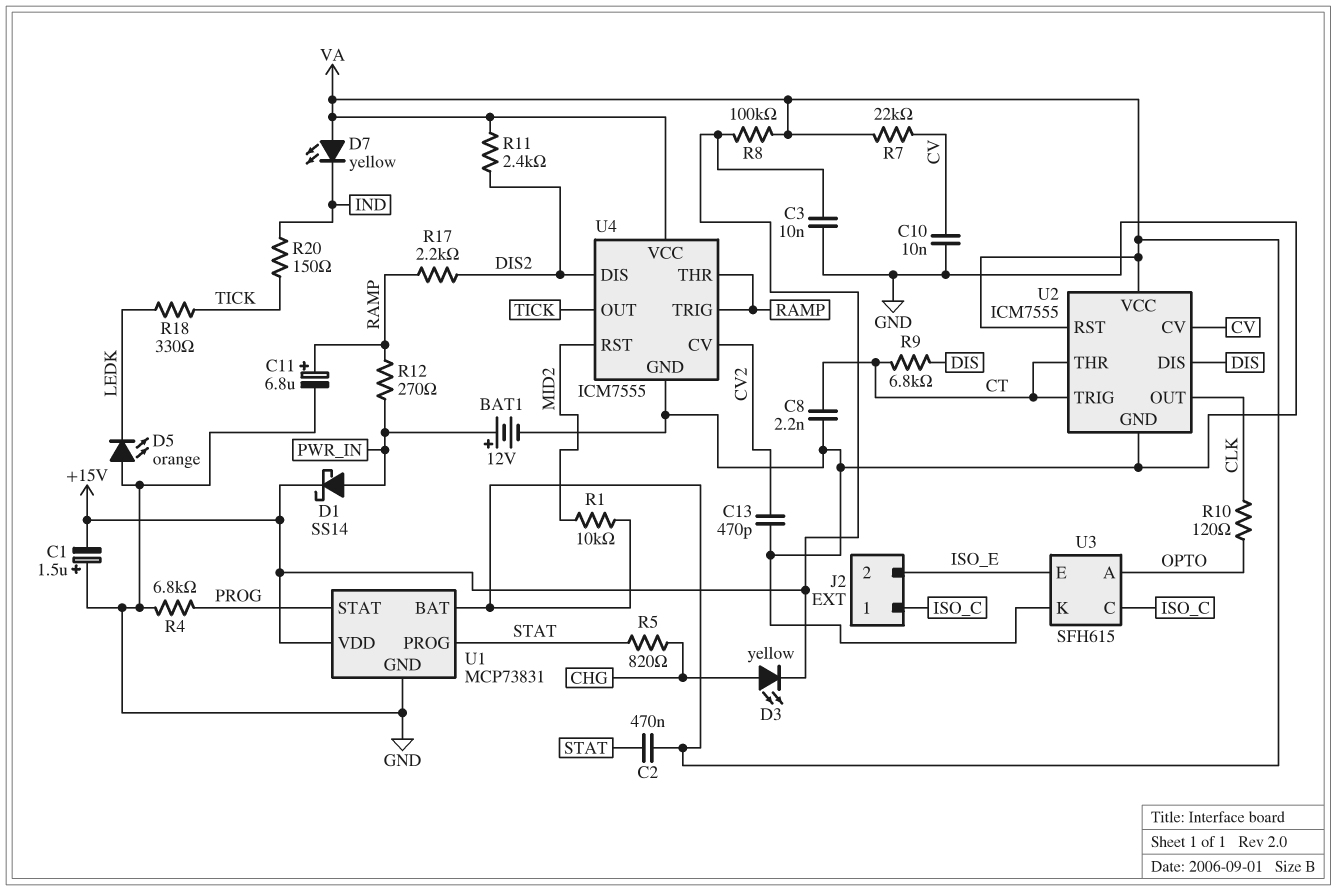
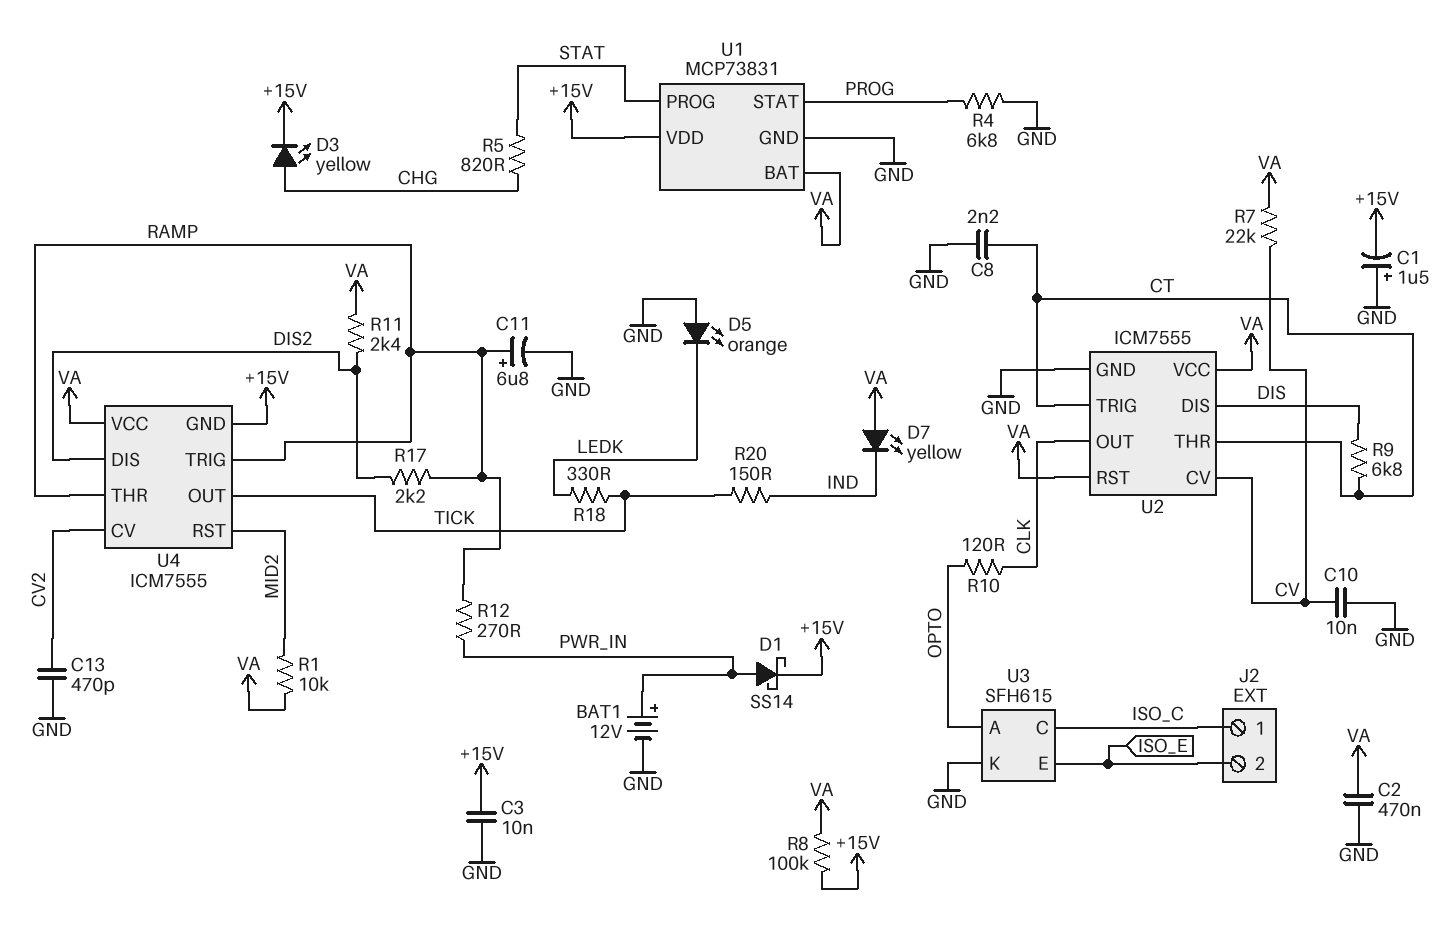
C2: 470nF (STAT, VA) -> 470nF (GND, VA)
U4 pin GND: GND -> +15V

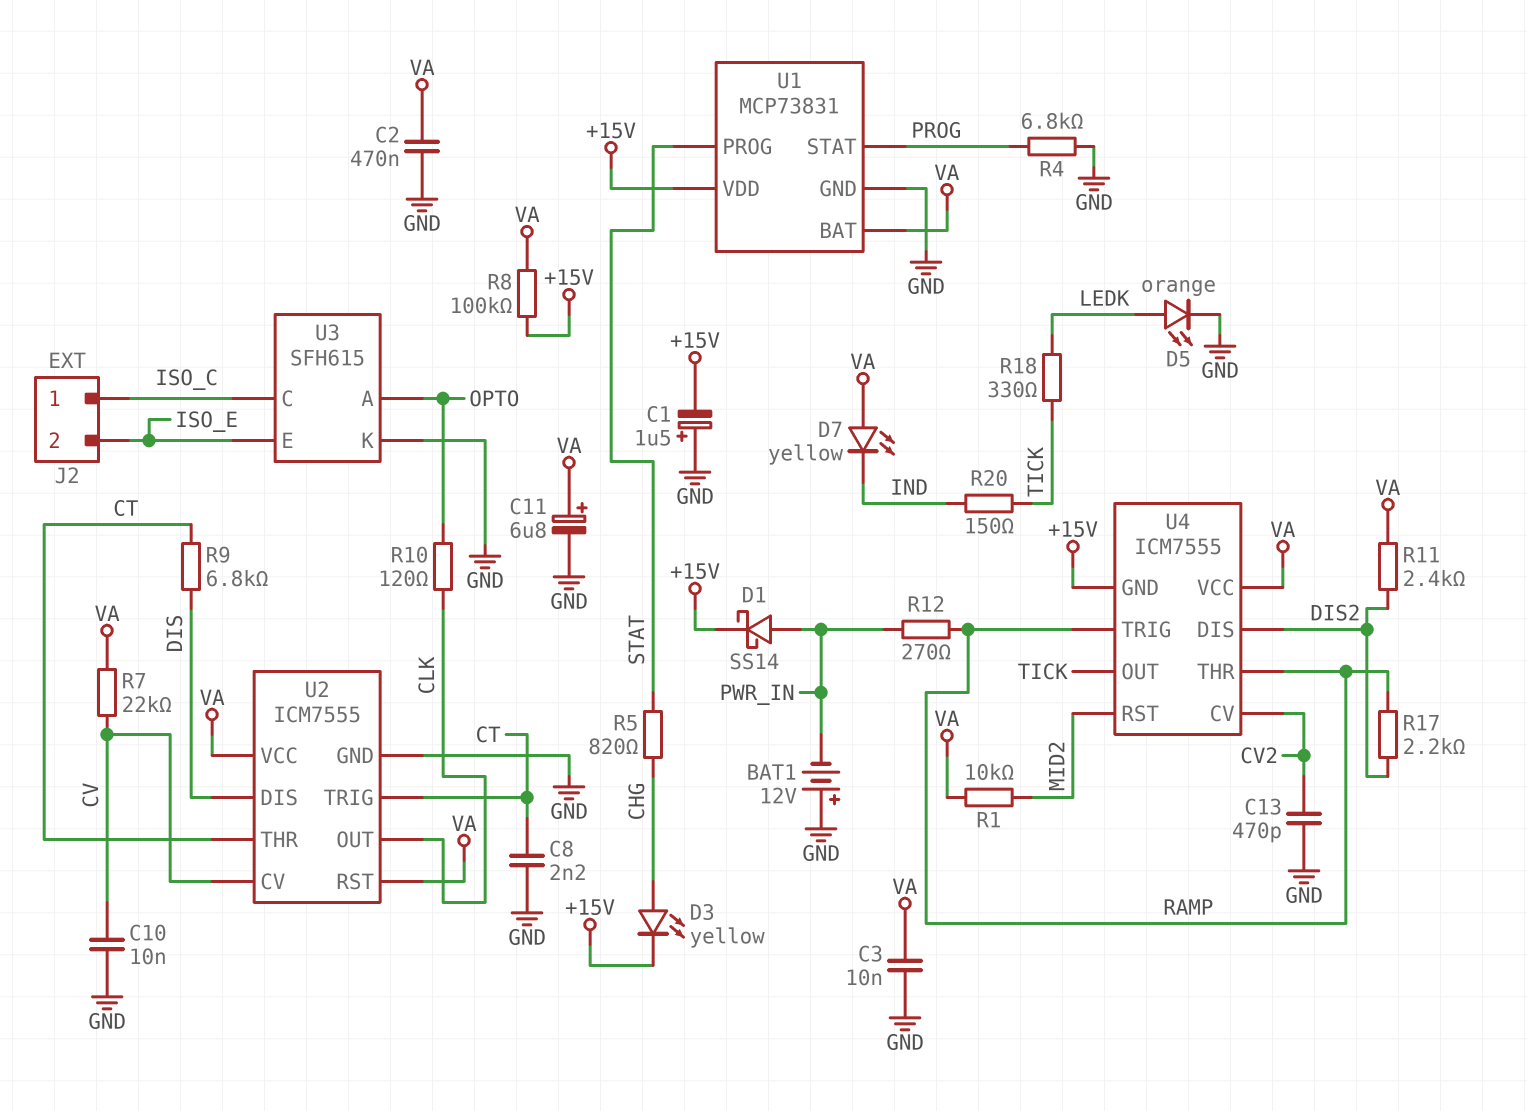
BAT1: 12V (plus PWR_IN, minus GND) -> 12V (plus GND, minus PWR_IN)
C3: 10nF (+15V, GND) -> 10nF (GND, VA)
C11: 6.8uF (plus RAMP, minus GND) -> 6.8uF (plus VA, minus GND)
D5: LED orange (A GND, K LEDK) -> LED orange (A LEDK, K GND)

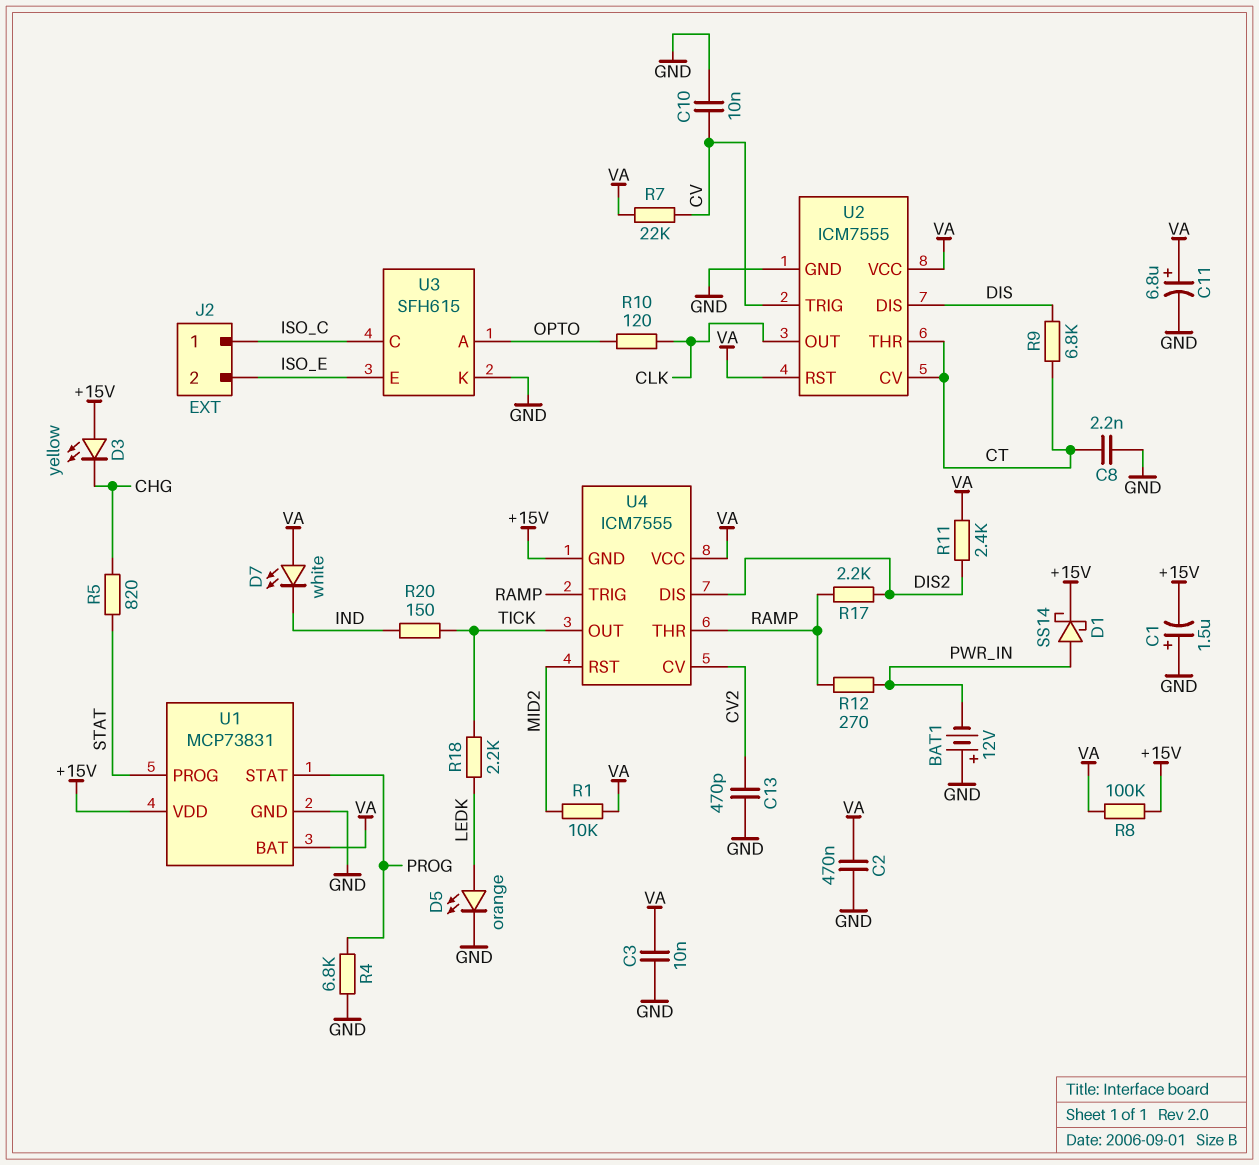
D3: LED yellow (A CHG, K +15V) -> LED yellow (A +15V, K CHG)
D7: LED yellow (A VA, K IND) -> LED white (A VA, K IND)
R18: 330 (LEDK, TICK) -> 2.2k (LEDK, TICK)
U2 pin CV: CV -> CT
U2 pin TRIG: CT -> CV

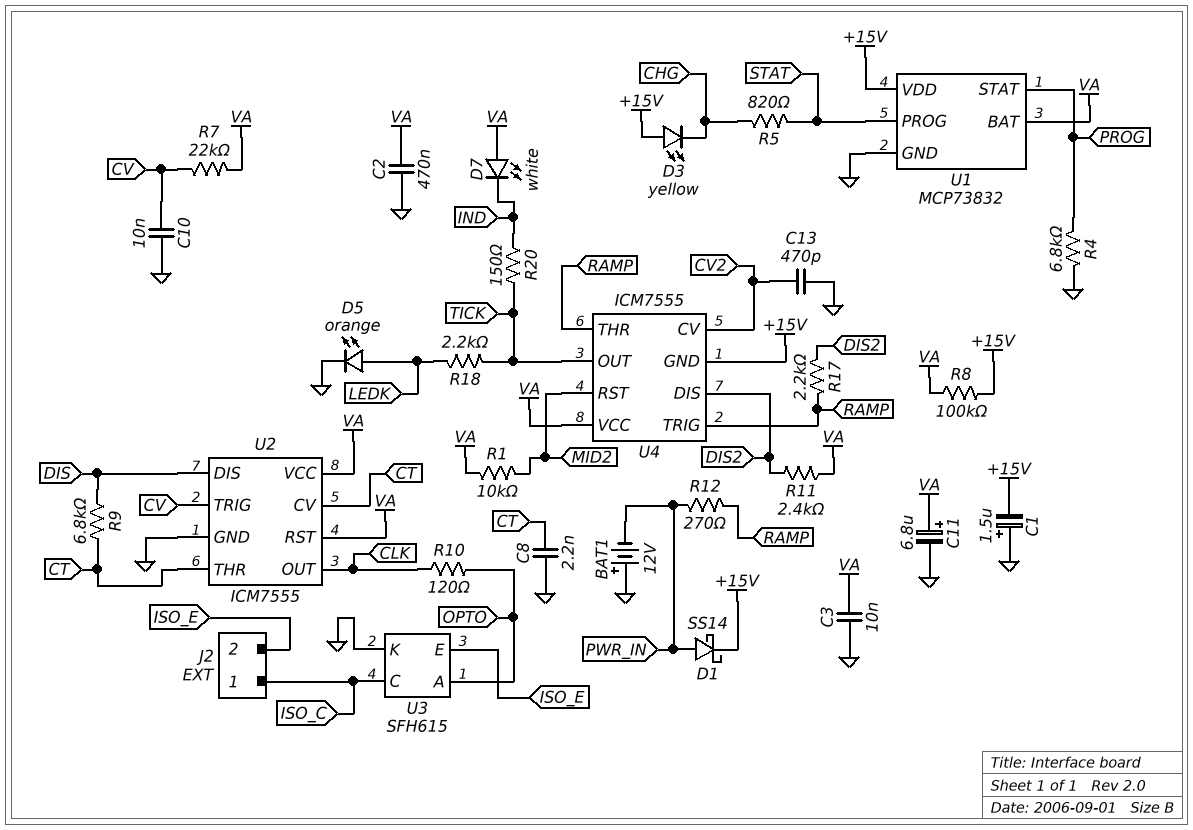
U1: MCP73831 -> MCP73832

